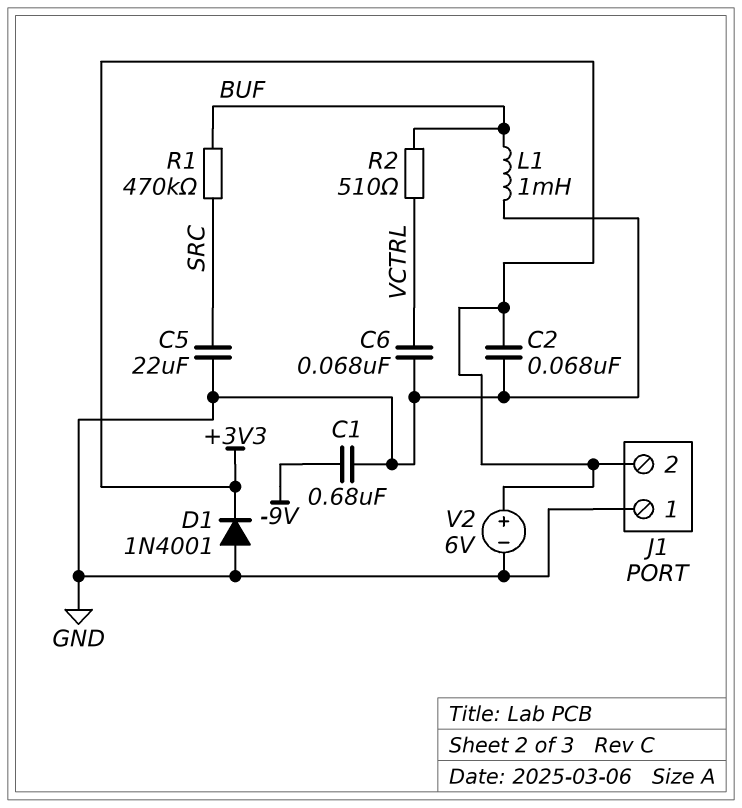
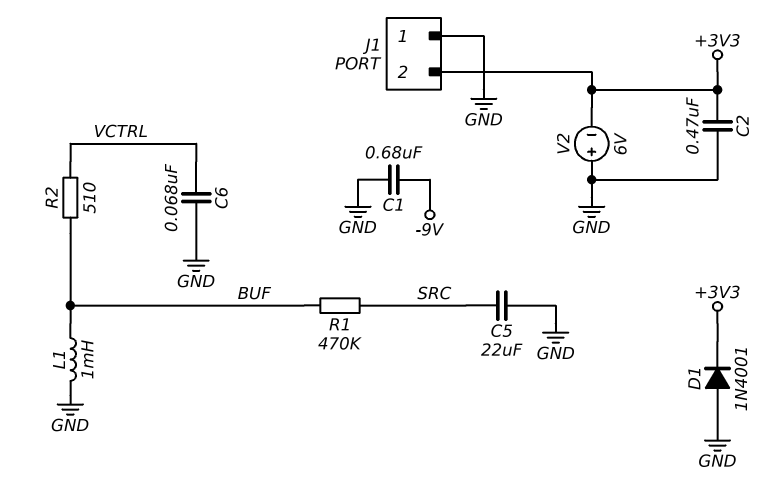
C2: 68nF (+3V3, GND) -> 470nF (+3V3, GND)
V2: 6V (plus +3V3, minus GND) -> 6V (plus GND, minus +3V3)

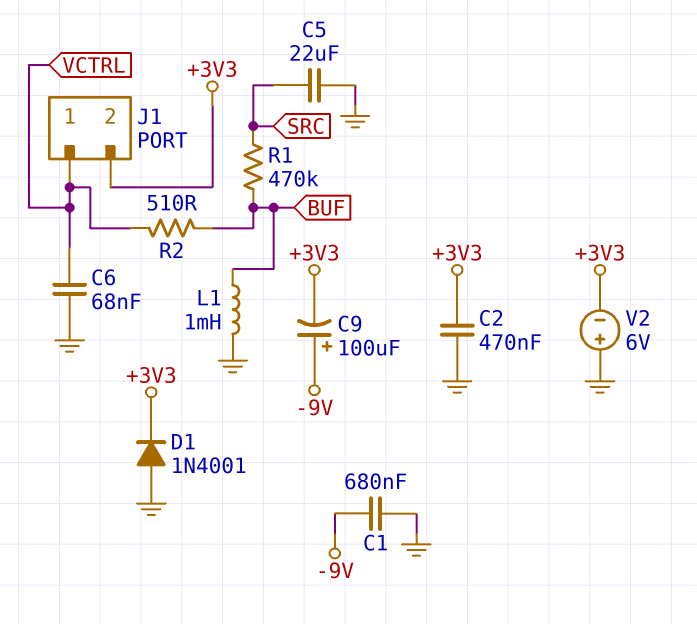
C9: none -> 100uF (plus -9V, minus +3V3)
J1 pin 1: GND -> VCTRL

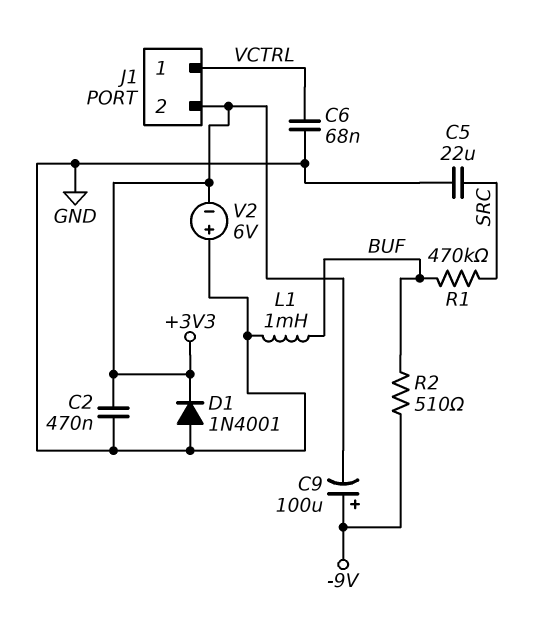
C1: 680nF (-9V, GND) -> none
R2: 510 (BUF, VCTRL) -> 510 (-9V, BUF)

